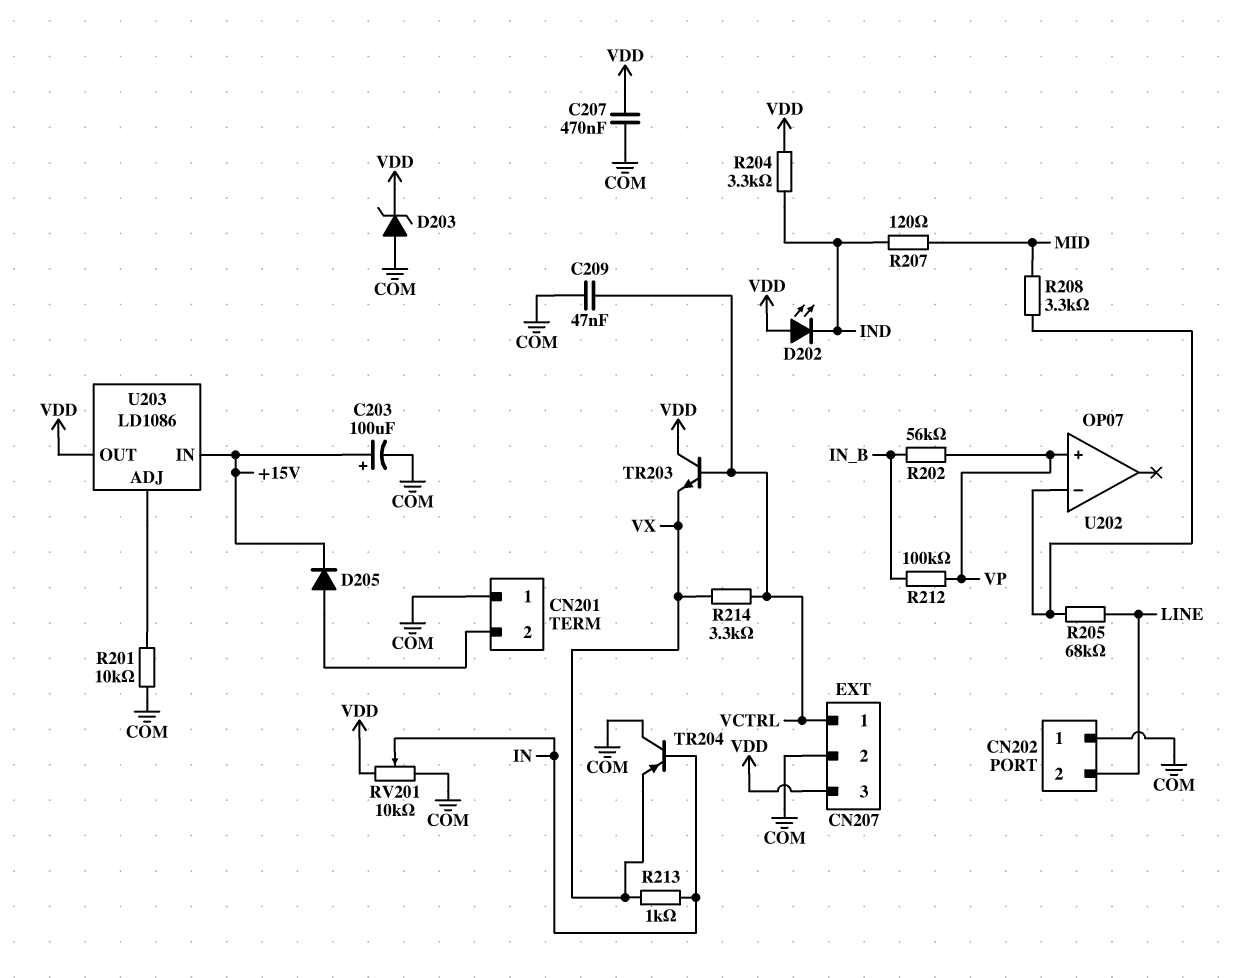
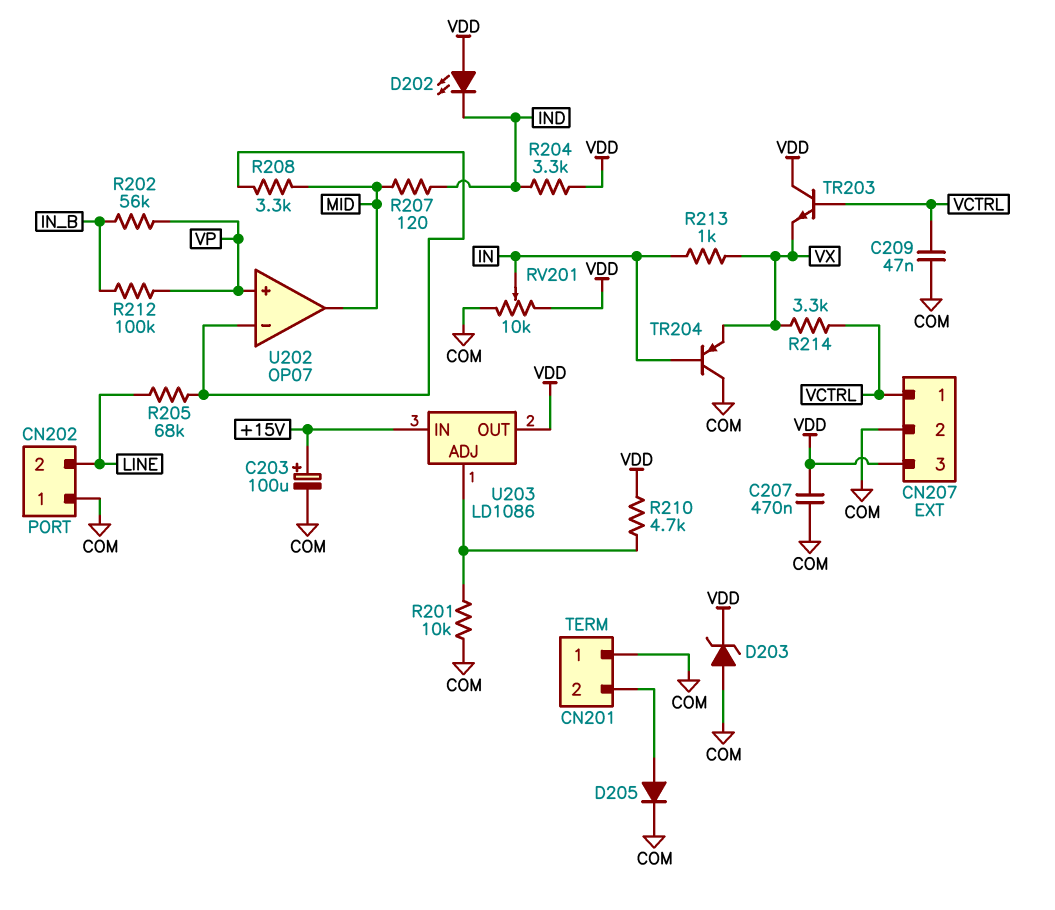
D205: diode (A CN201/2, K +15V) -> diode (A CN201/2, K COM)
R210: none -> 4.7k (U203/ADJ, VDD)
U202 pin out: none -> MID

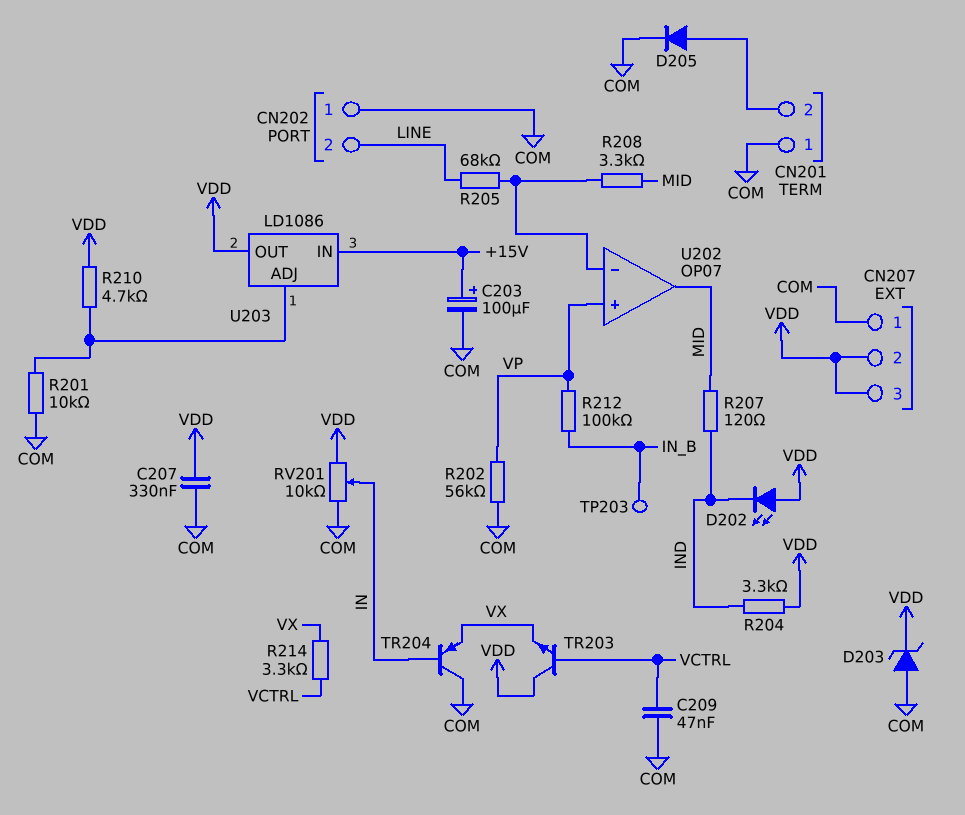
C207: 470nF (COM, VDD) -> 330nF (COM, VDD)
CN207 pin 1: VCTRL -> COM
CN207 pin 2: COM -> VDD
R202: 56k (IN_B, VP) -> 56k (COM, VP)
R213: 1k (IN, VX) -> none
TP203: none -> test point (IN_B)

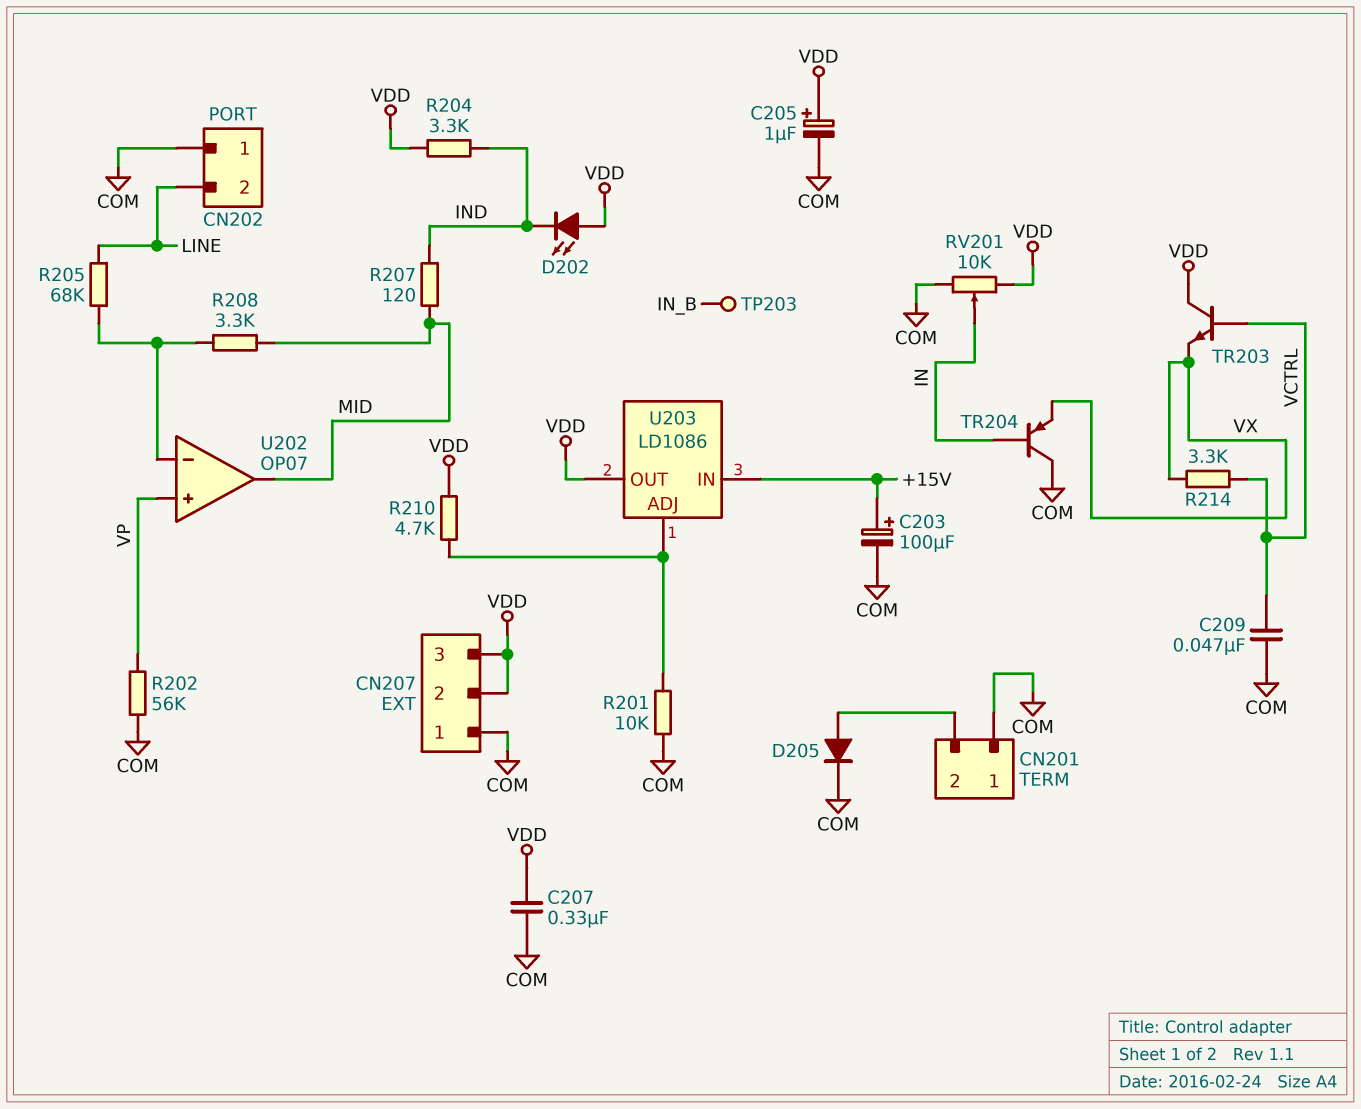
C205: none -> 1uF (plus VDD, minus COM)
D203: zener (A COM, K VDD) -> none
R212: 100k (IN_B, VP) -> none

